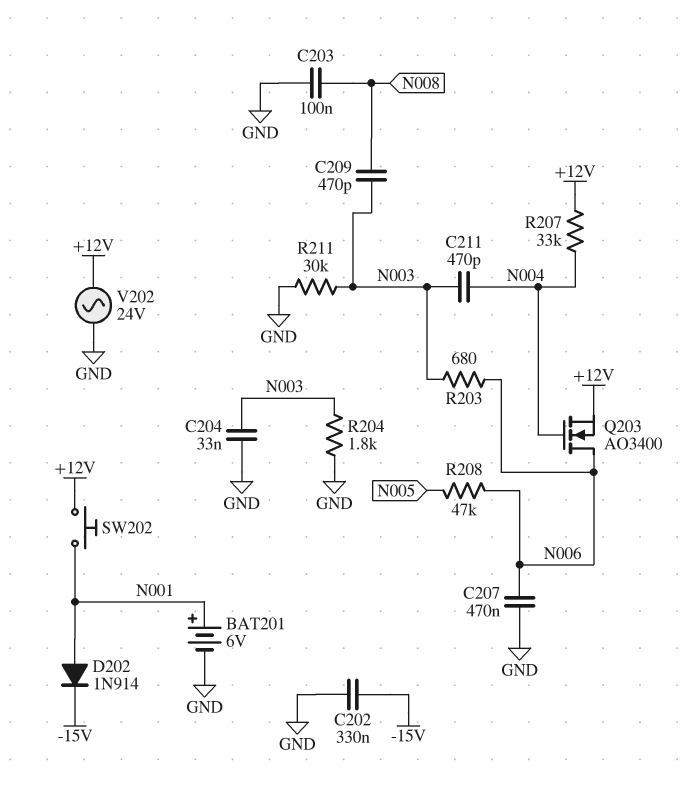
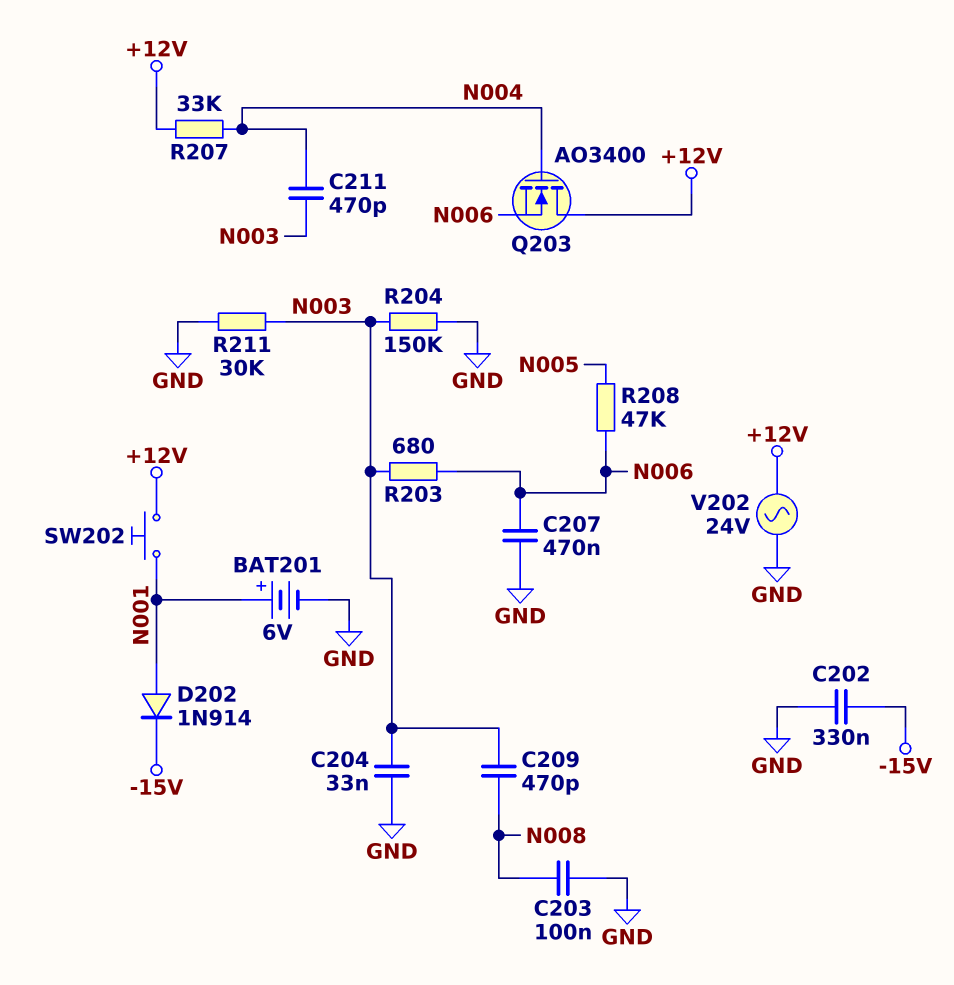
Q203: NMOS AO3400 (G N004, D N006, S +12V) -> NMOS AO3400 (G N004, D +12V, S N006)
R204: 1.8k (GND, N003) -> 150k (GND, N003)

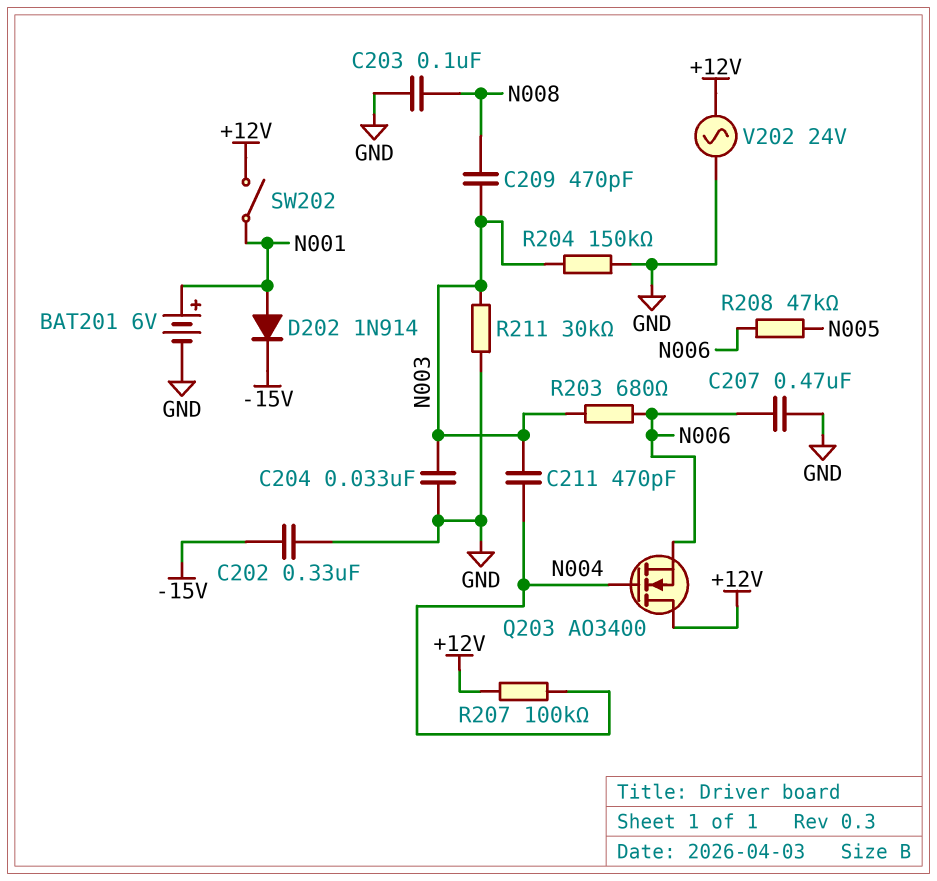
R207: 33k (+12V, N004) -> 100k (+12V, N004)
SW202: button (+12V, N001) -> switch (+12V, N001)

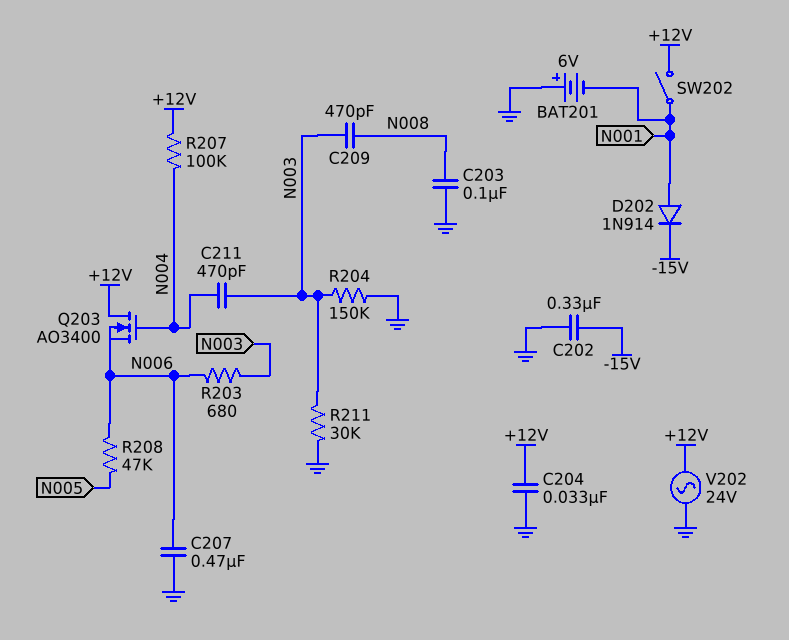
BAT201: 6V (plus N001, minus GND) -> 6V (plus GND, minus N001)
C204: 33nF (GND, N003) -> 33nF (+12V, GND)

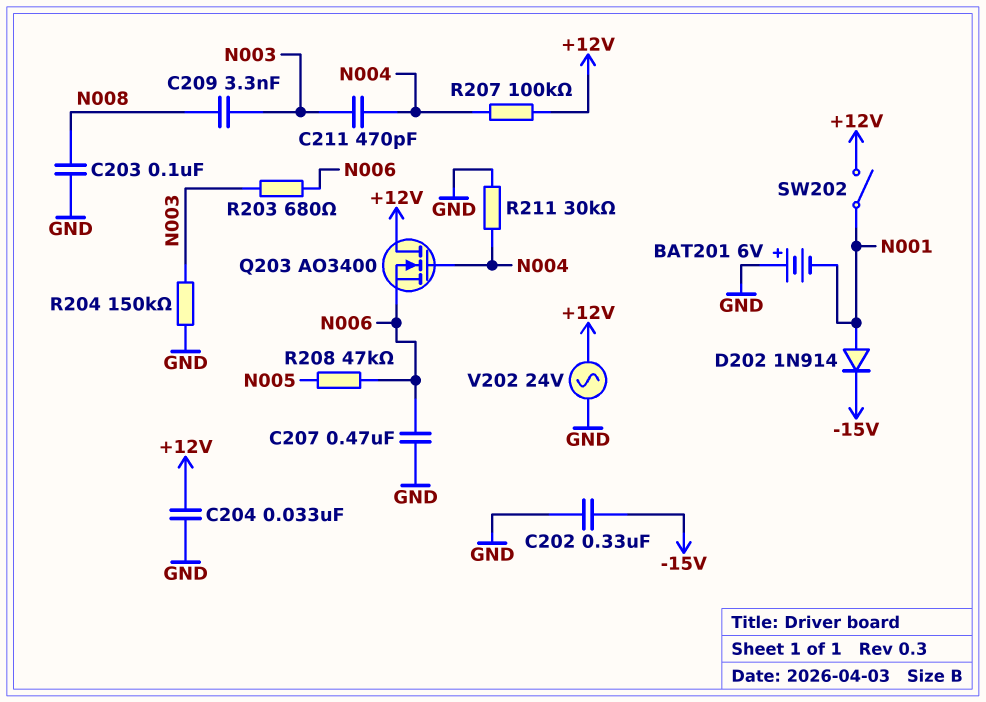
C209: 470pF (N003, N008) -> 3.3nF (N003, N008)
R211: 30k (GND, N003) -> 30k (GND, N004)

